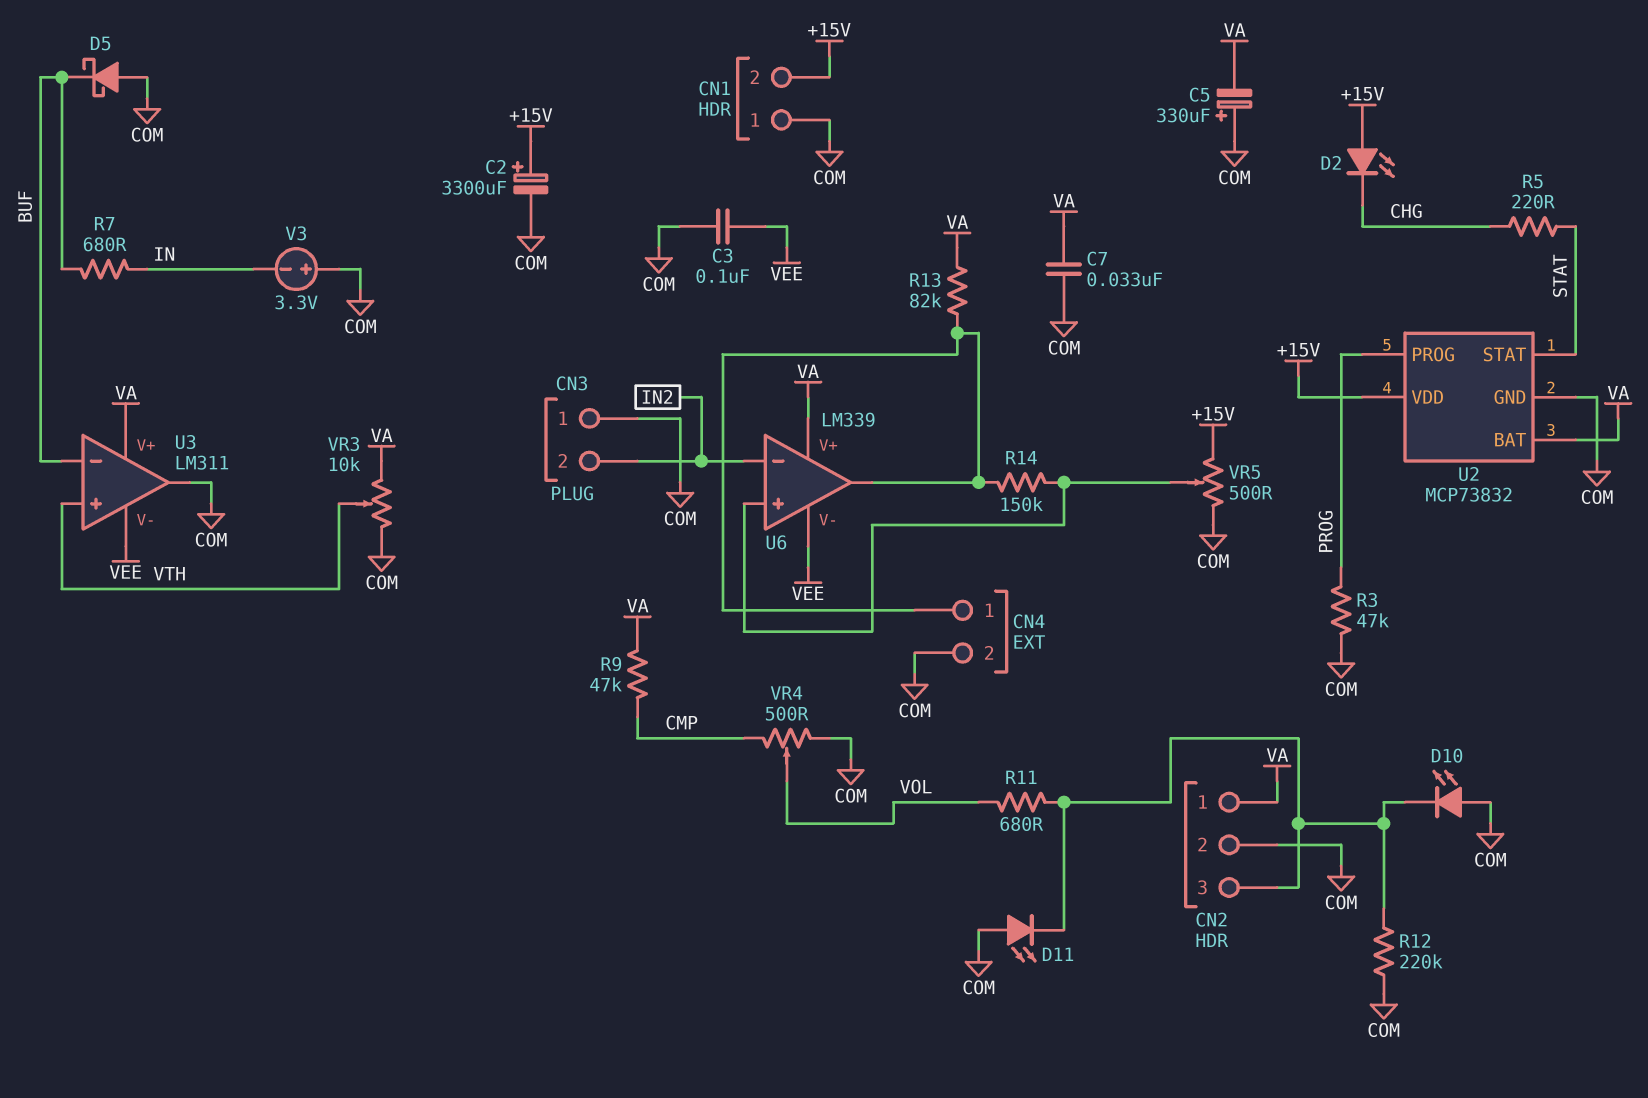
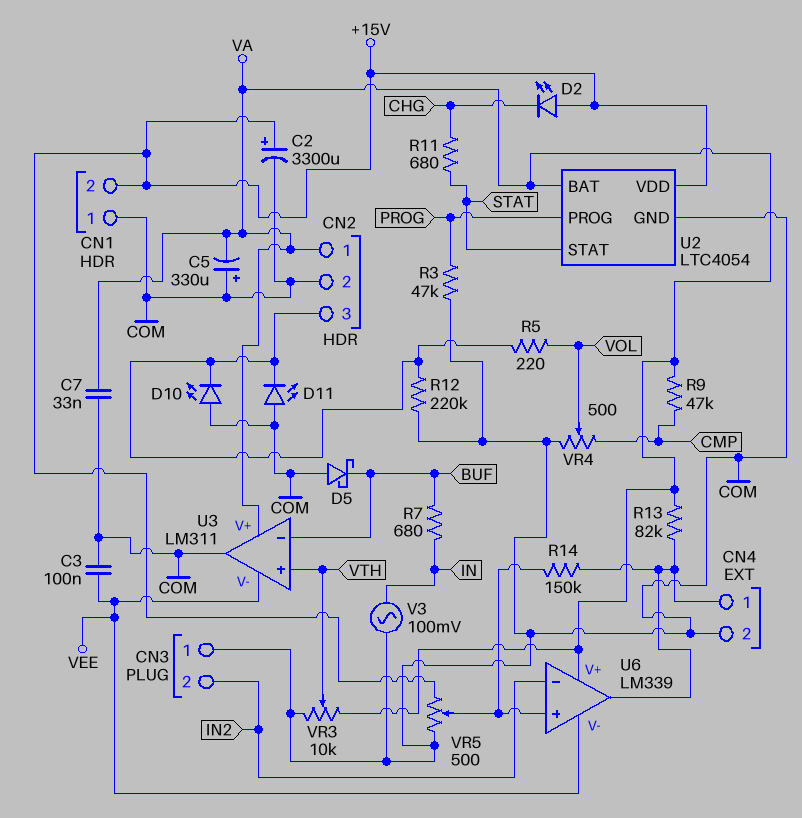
R5: 220 (CHG, STAT) -> 220 (CN2/3, VOL)
R11: 680 (CN2/3, VOL) -> 680 (CHG, STAT)
U2: MCP73832 -> LTC4054
V3: 3.3V (plus COM, minus IN) -> AC 100mV (COM, IN)

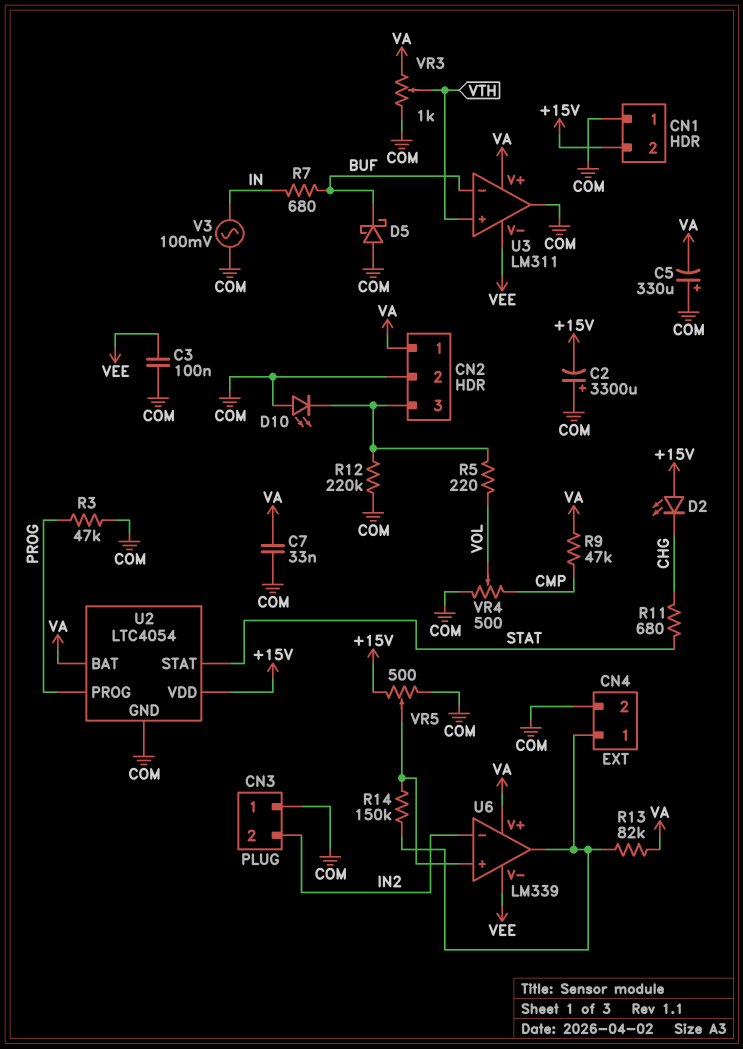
C2: 3300uF (plus +15V, minus COM) -> 3300uF (plus COM, minus +15V)
D11: LED (A COM, K CN2/3) -> none
VR3: 10k (COM, VA, wiper VTH) -> 1k (COM, VA, wiper VTH)

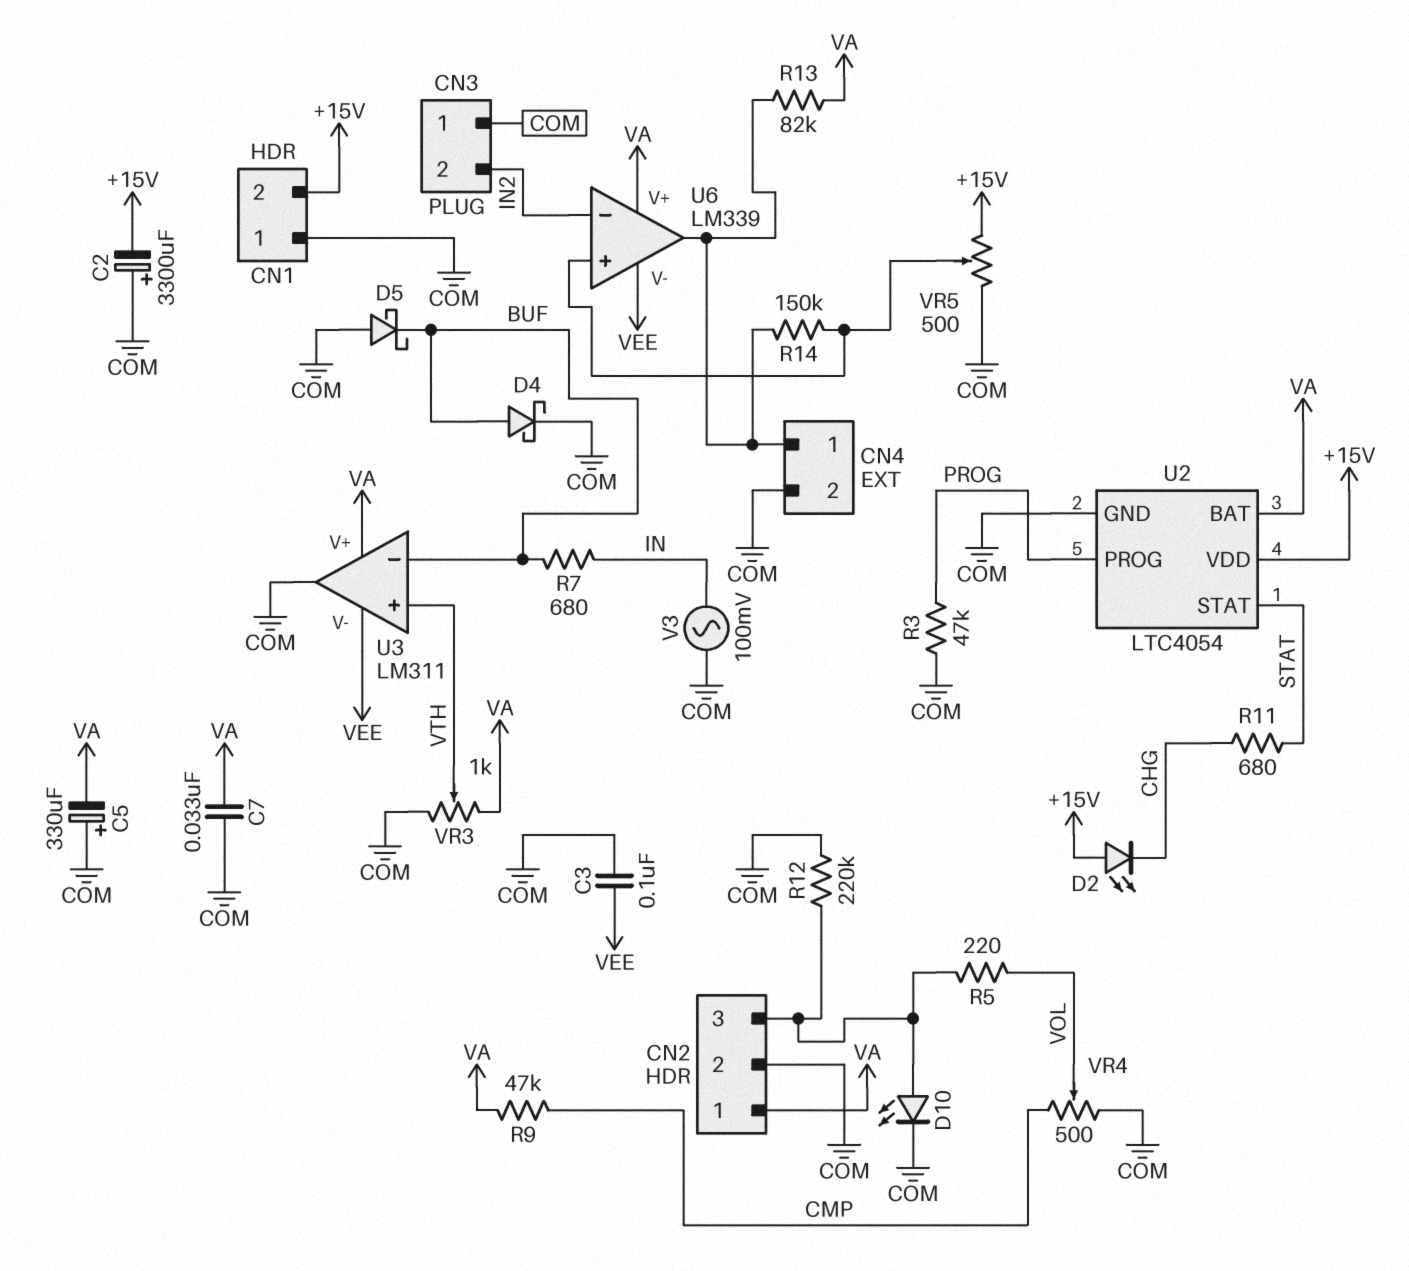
D4: none -> schottky (A BUF, K COM)
D10: LED (A COM, K CN2/3) -> LED (A CN2/3, K COM)

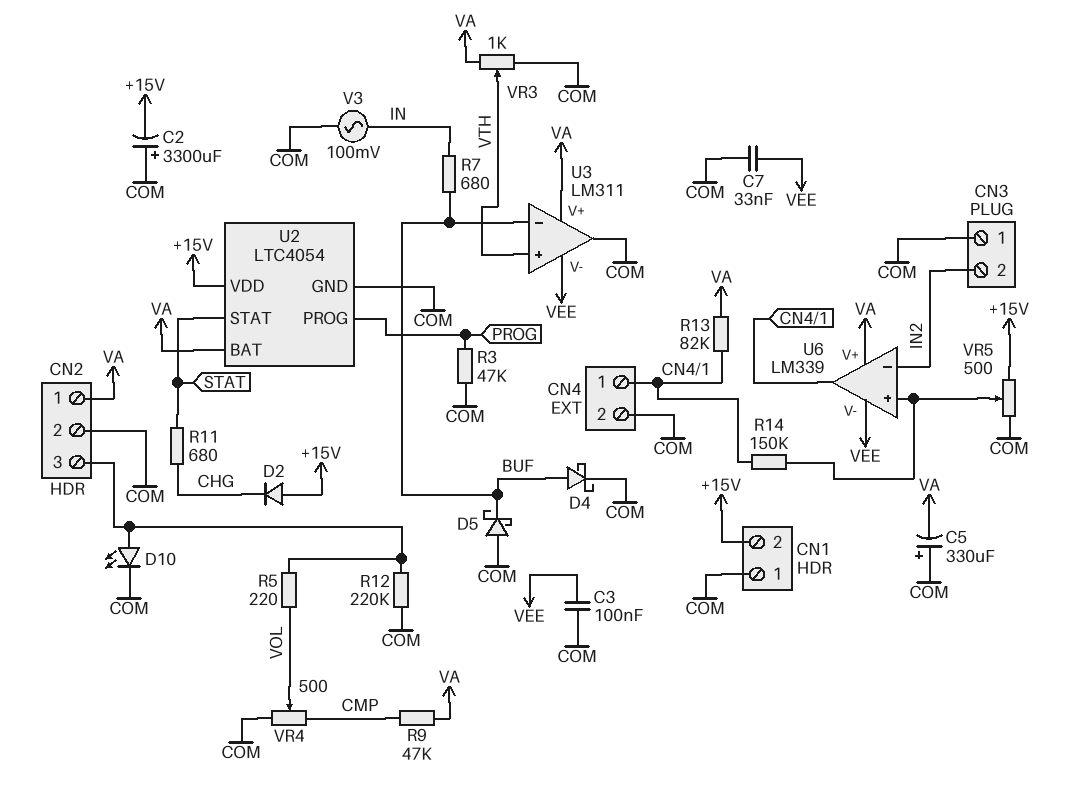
C7: 33nF (COM, VA) -> 33nF (COM, VEE)
D2: LED (A +15V, K CHG) -> diode (A +15V, K CHG)

